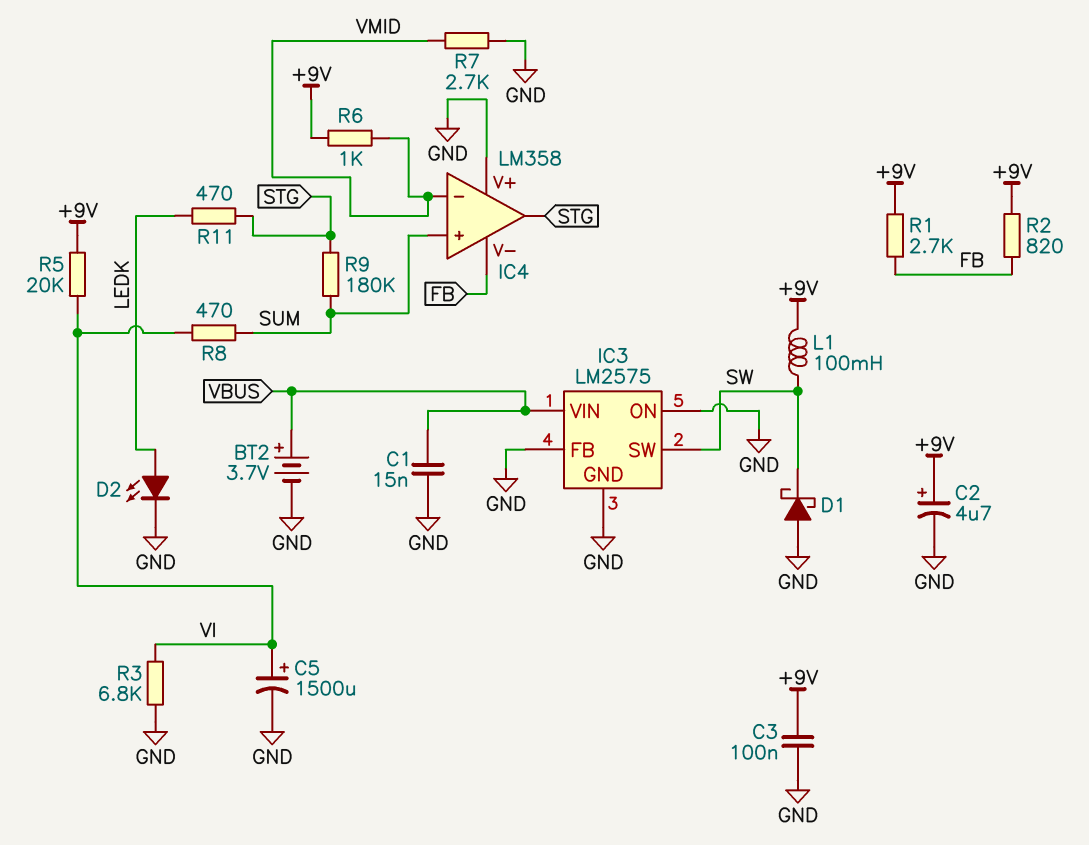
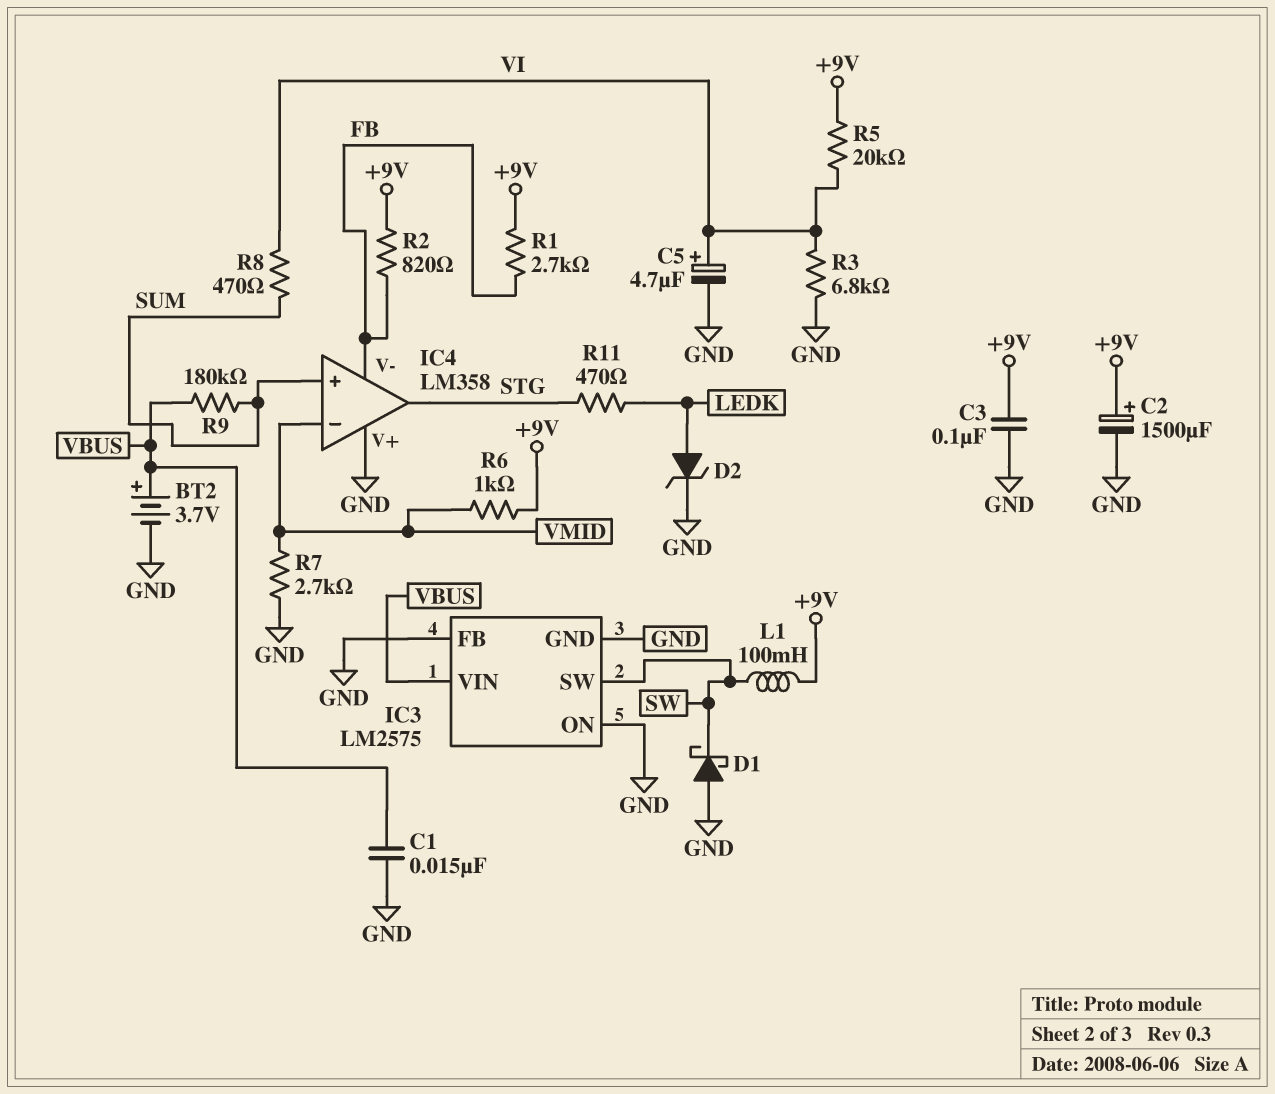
C2: 4.7uF (plus +9V, minus GND) -> 1500uF (plus +9V, minus GND)
C5: 1500uF (plus VI, minus GND) -> 4.7uF (plus VI, minus GND)
D2: LED (A LEDK, K GND) -> zener (A LEDK, K GND)
R9: 180k (STG, SUM) -> 180k (SUM, VBUS)

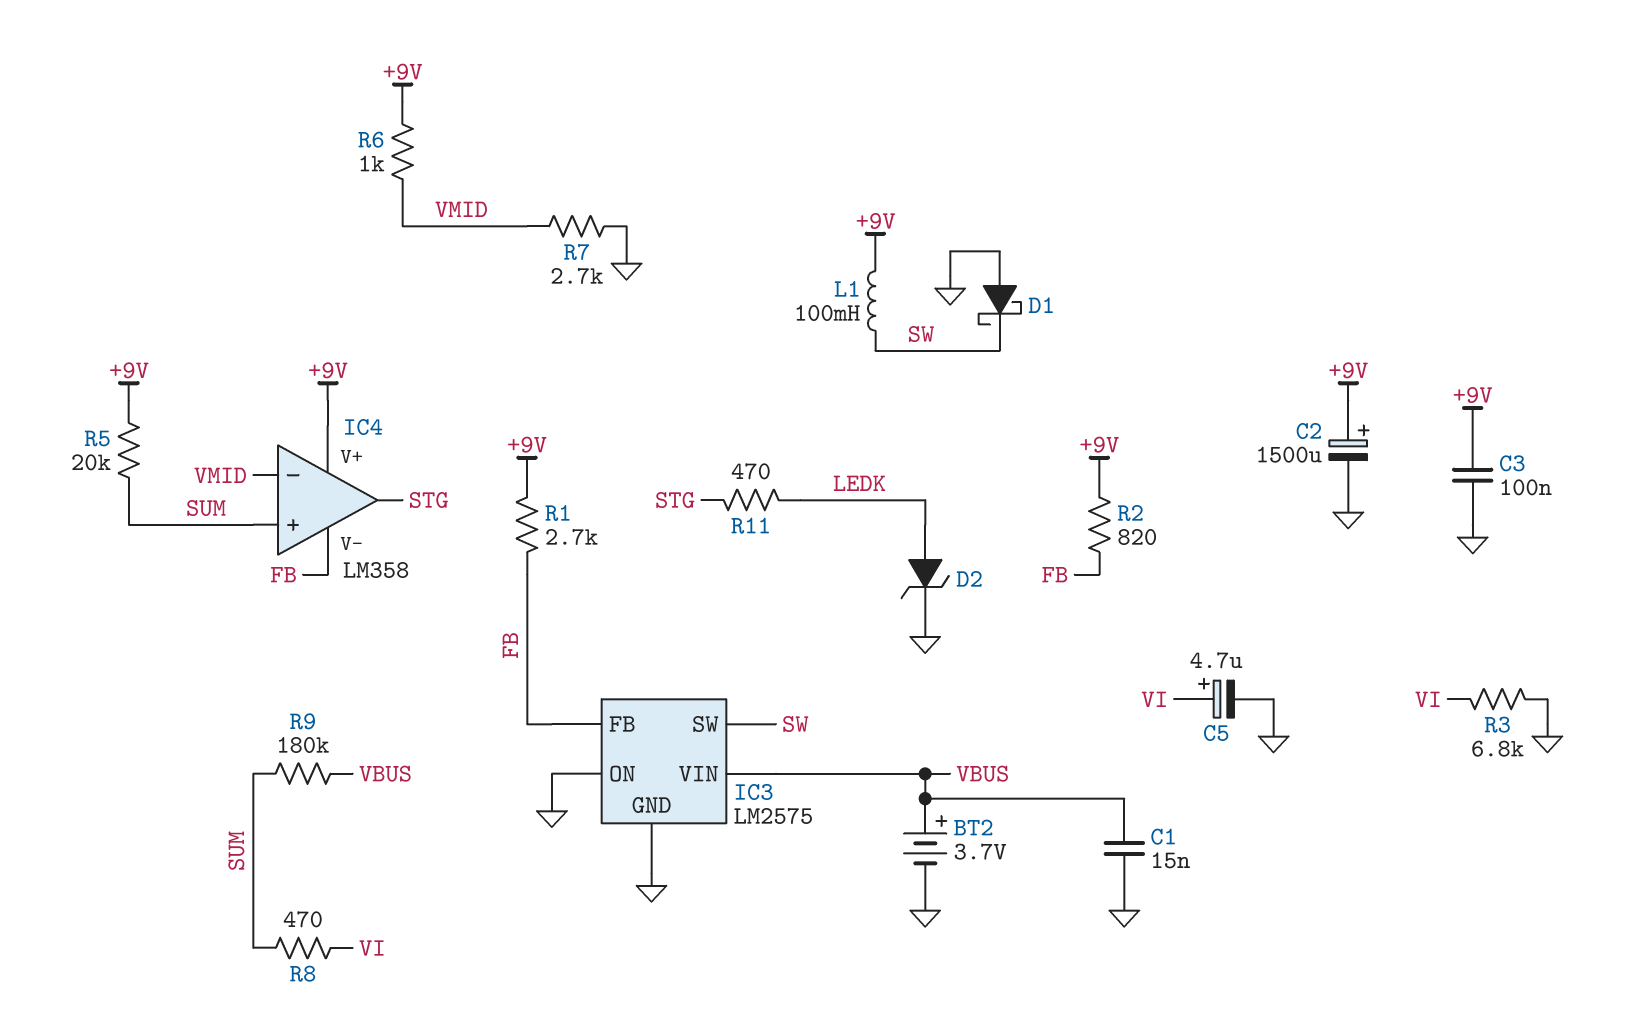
IC3 pin FB: GND -> FB
IC4 pin V+: GND -> +9V
R5: 20k (+9V, VI) -> 20k (+9V, SUM)

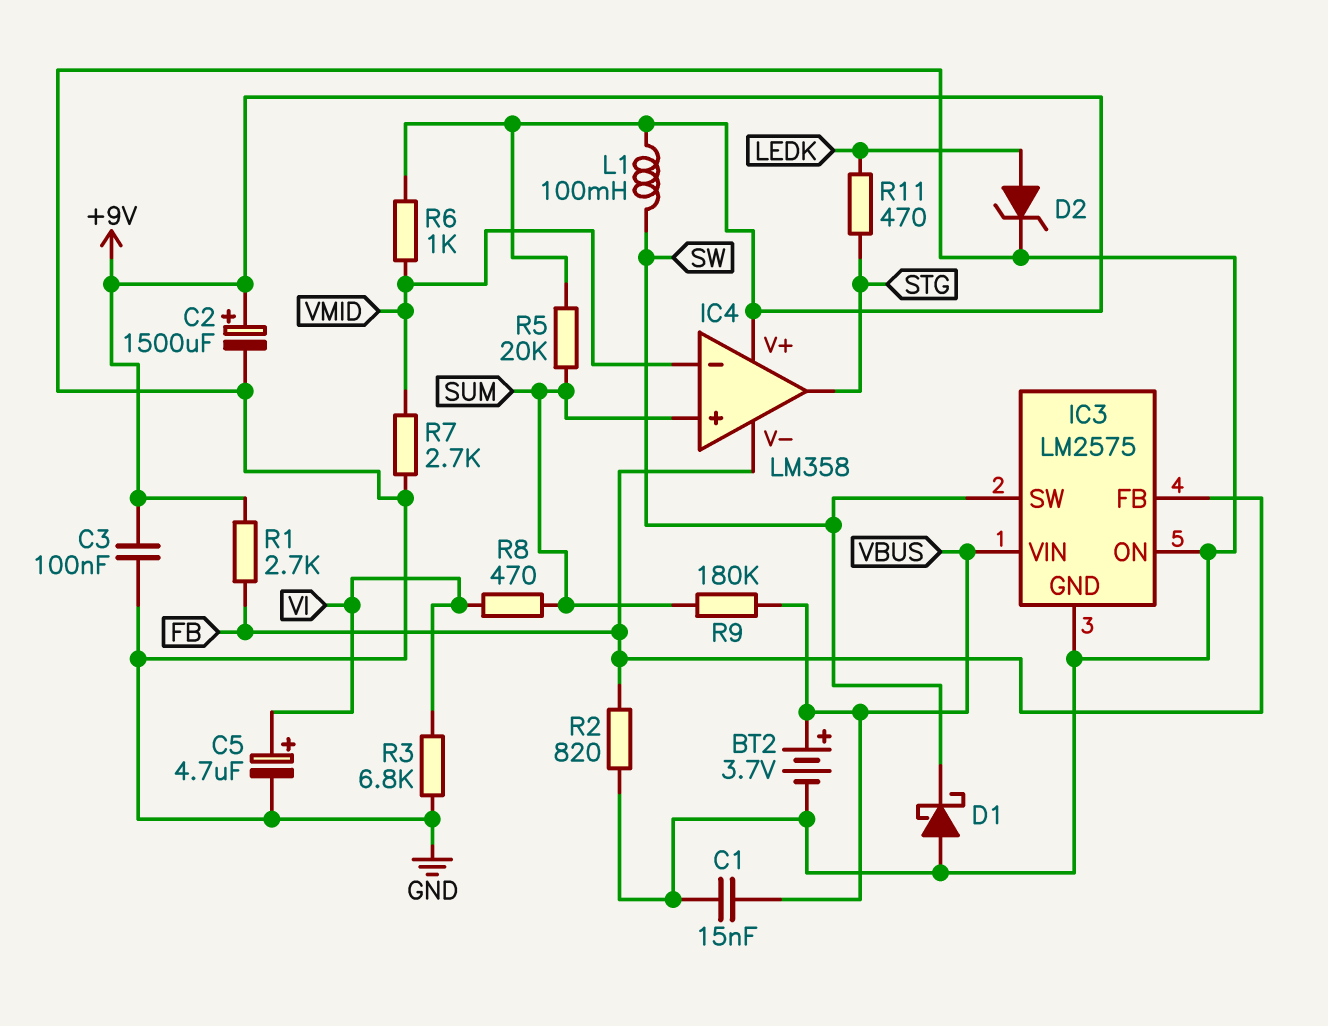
R2: 820 (+9V, FB) -> 820 (FB, GND)

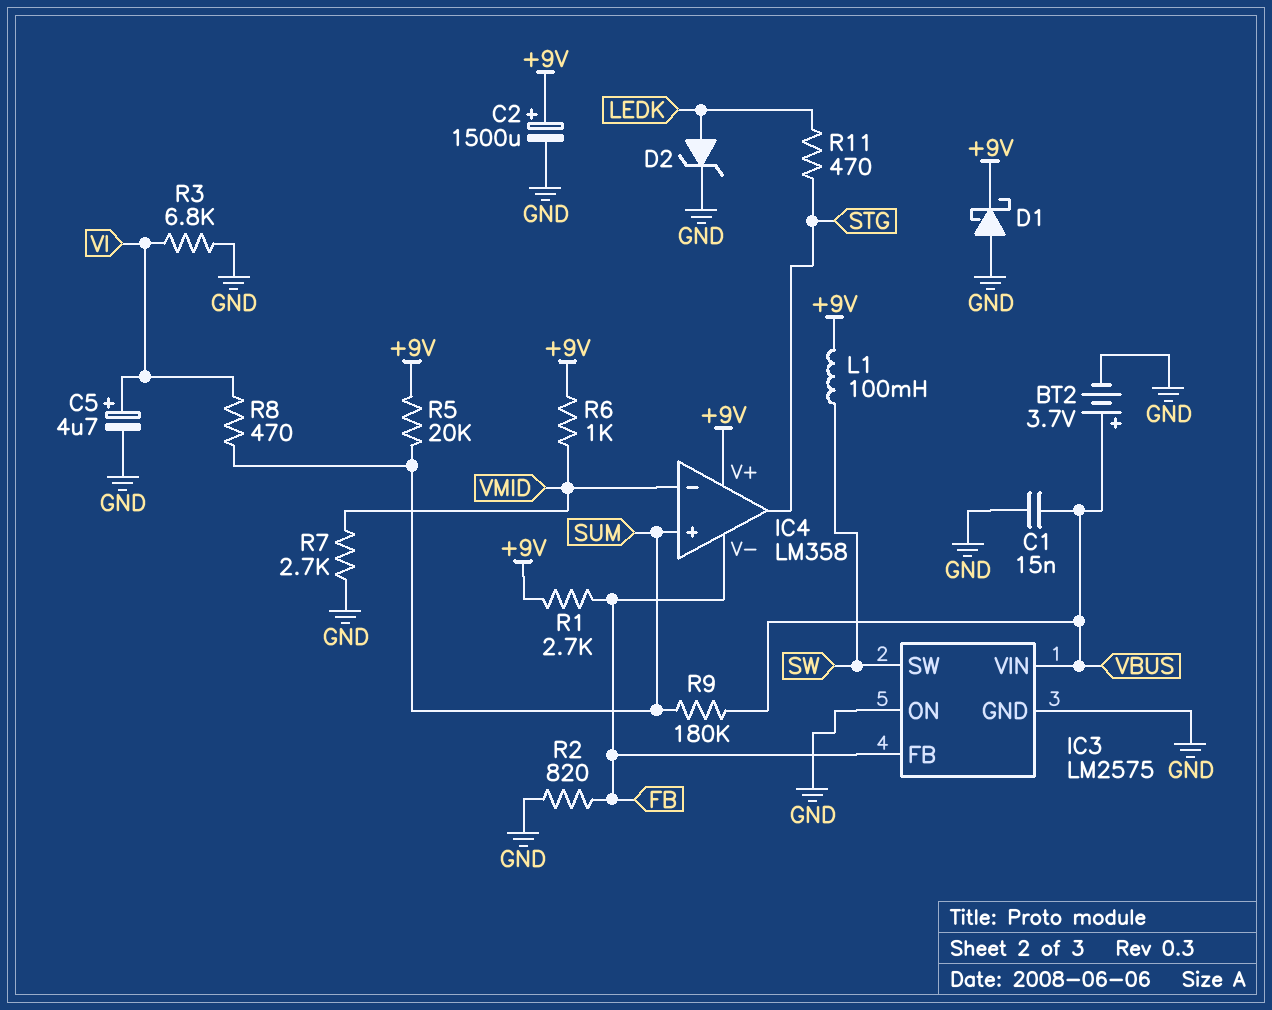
C3: 100nF (+9V, GND) -> none
D1: schottky (A GND, K SW) -> schottky (A GND, K +9V)

